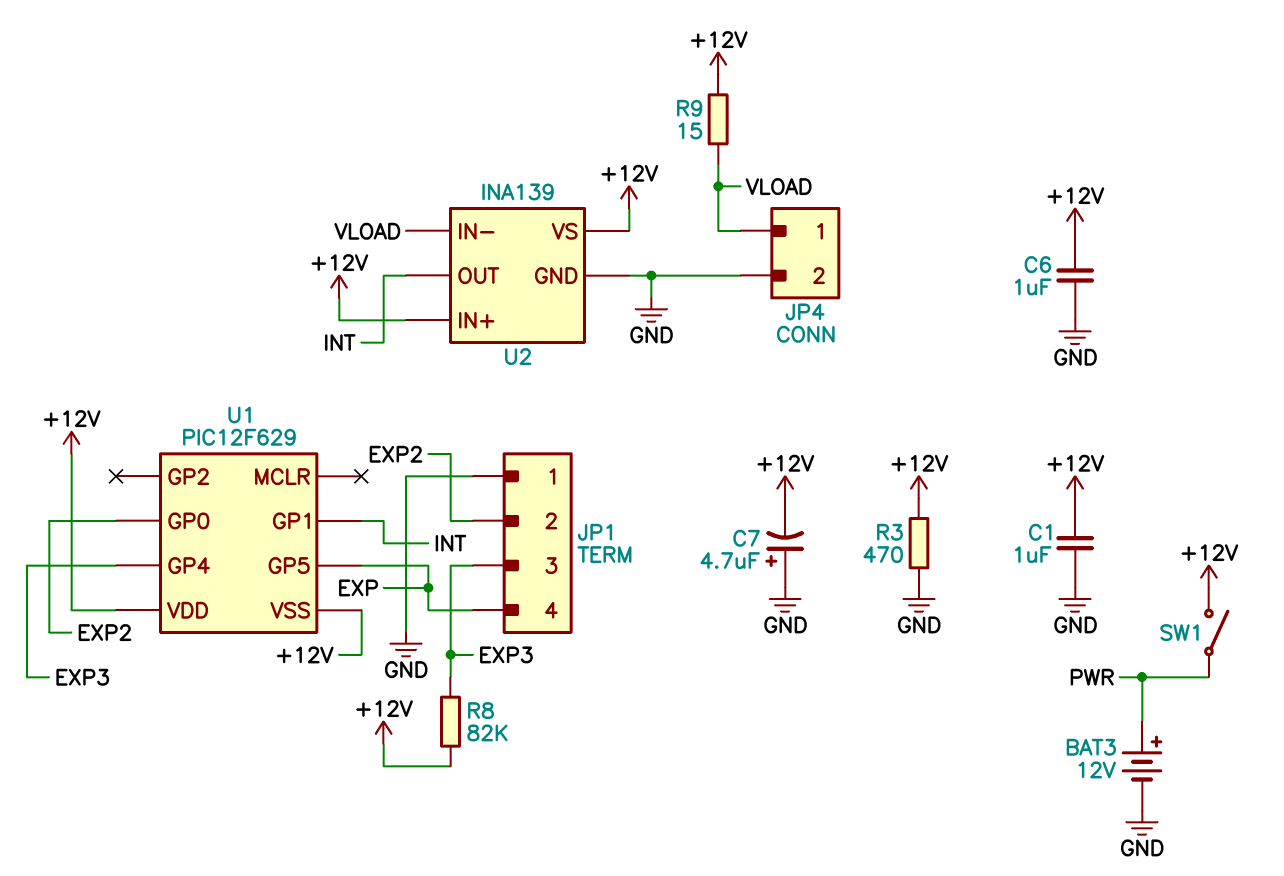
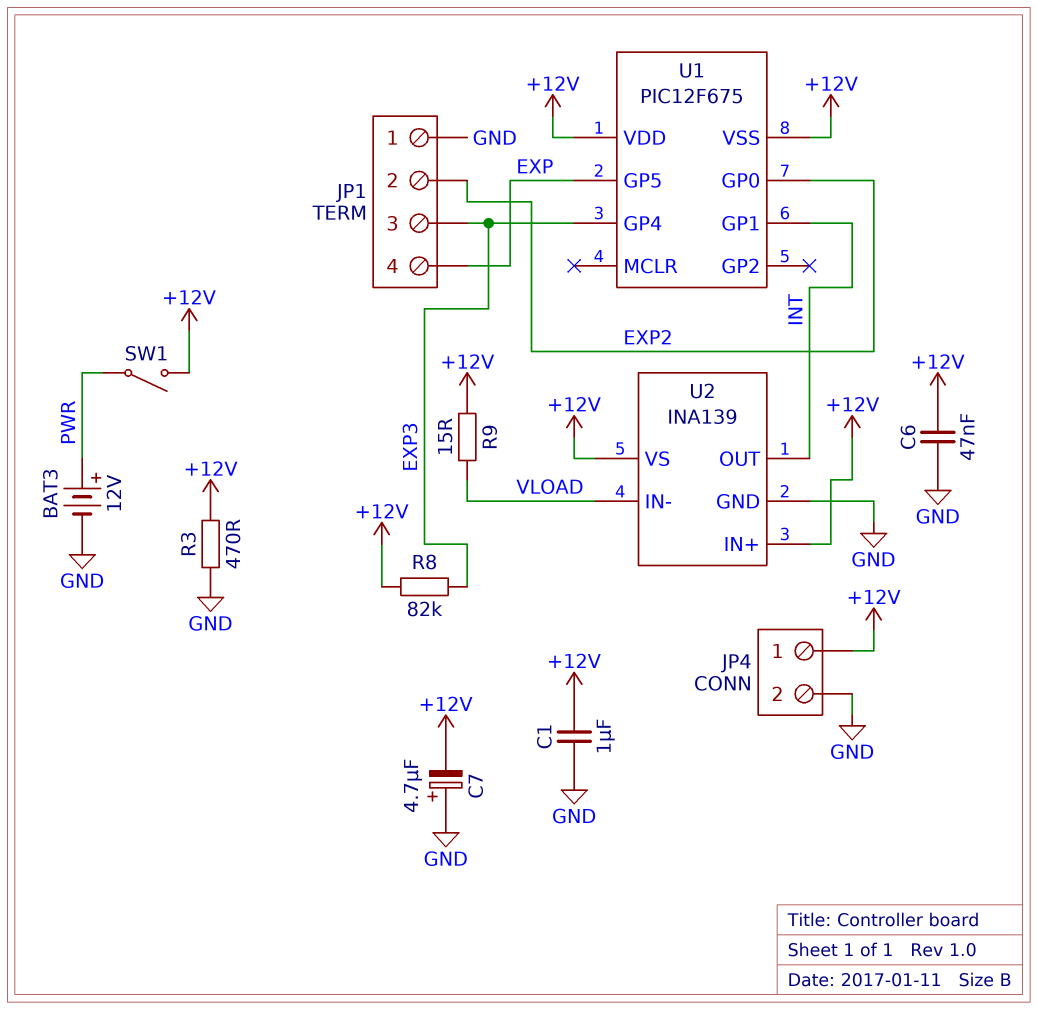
C6: 1uF (+12V, GND) -> 47nF (+12V, GND)
JP4 pin 1: VLOAD -> +12V
U1: PIC12F629 -> PIC12F675

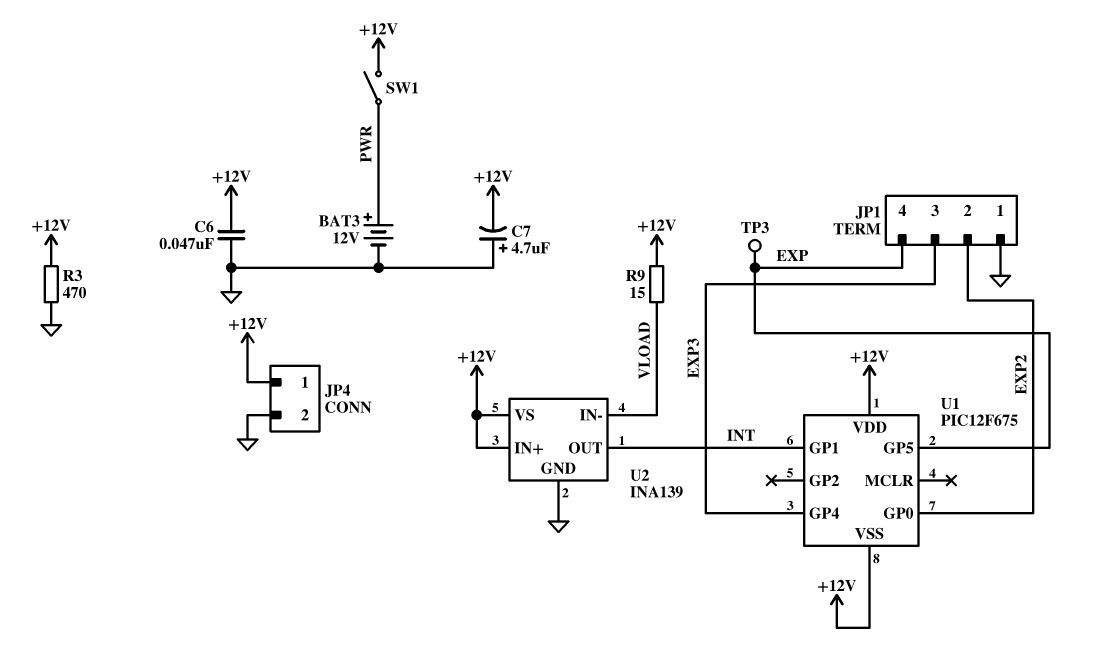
C1: 1uF (+12V, GND) -> none
R8: 82k (+12V, EXP3) -> none
TP3: none -> test point (EXP)

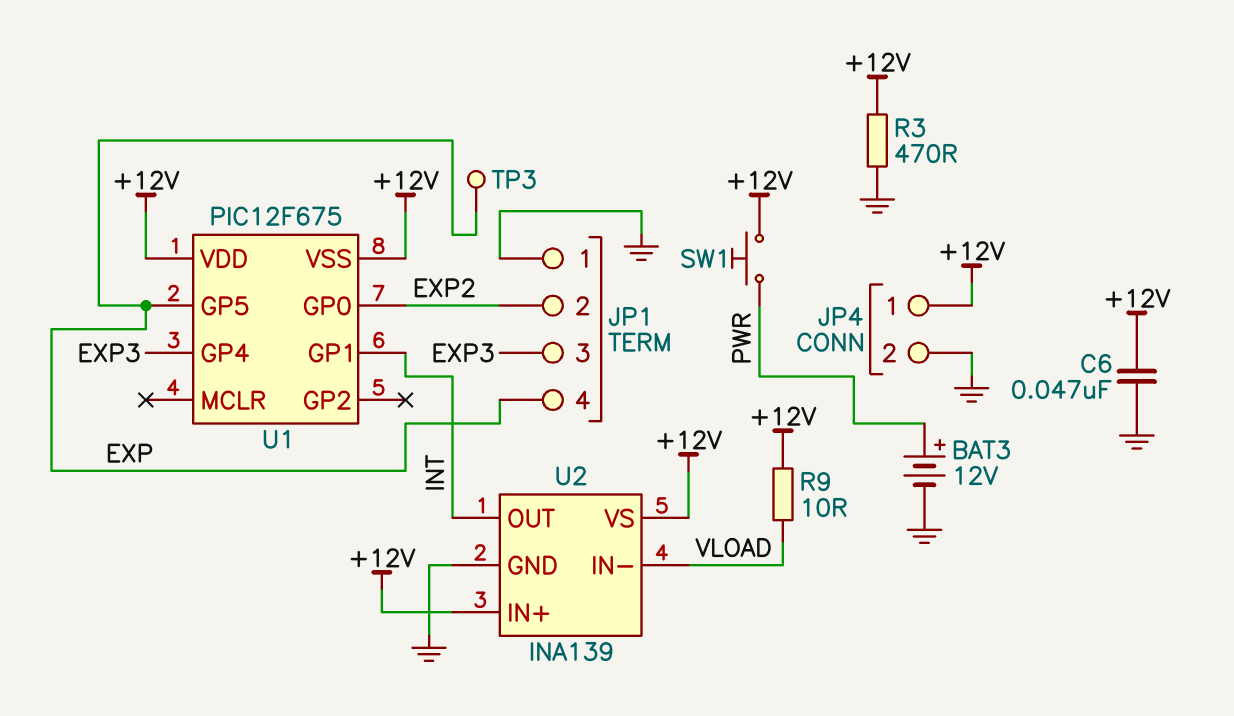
C7: 4.7uF (plus GND, minus +12V) -> none
R9: 15 (+12V, VLOAD) -> 10 (+12V, VLOAD)
SW1: switch (+12V, PWR) -> button (+12V, PWR)

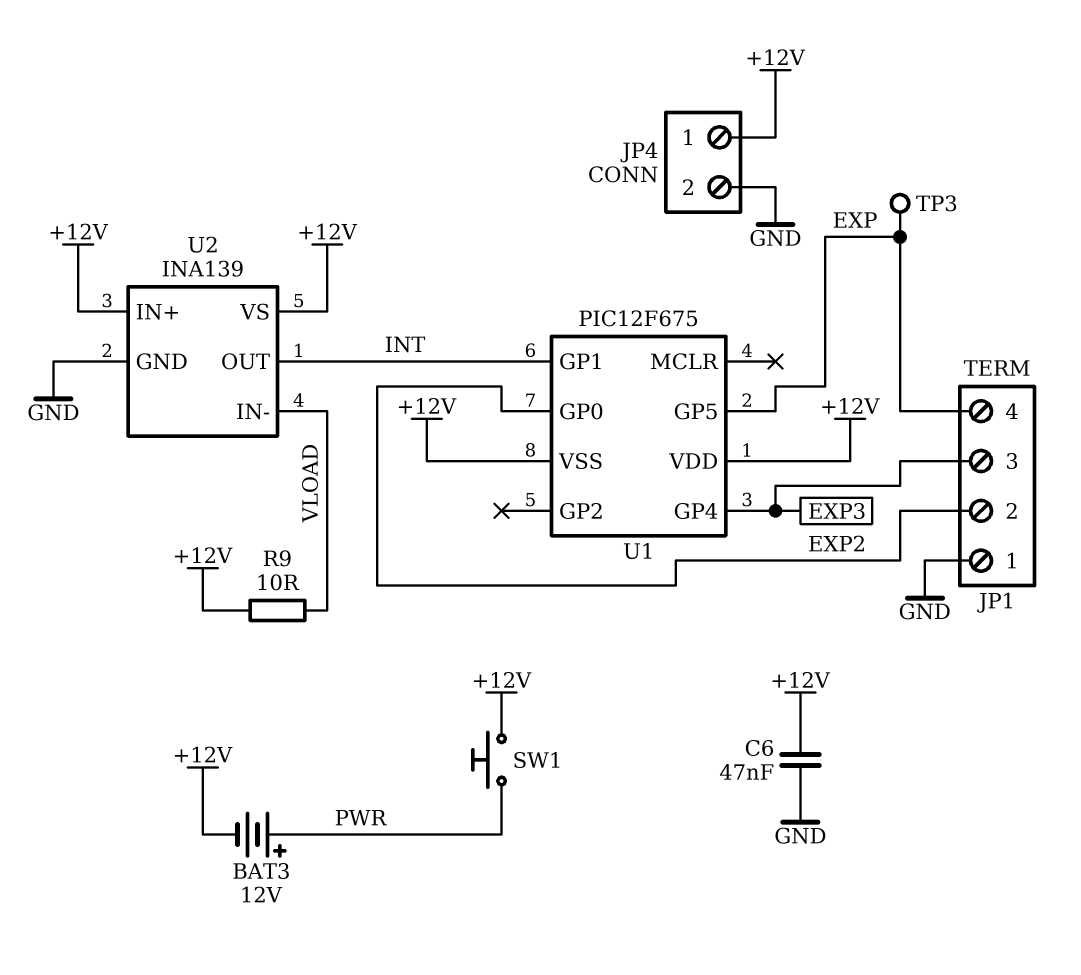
BAT3: 12V (plus PWR, minus GND) -> 12V (plus PWR, minus +12V)
R3: 470 (+12V, GND) -> none

